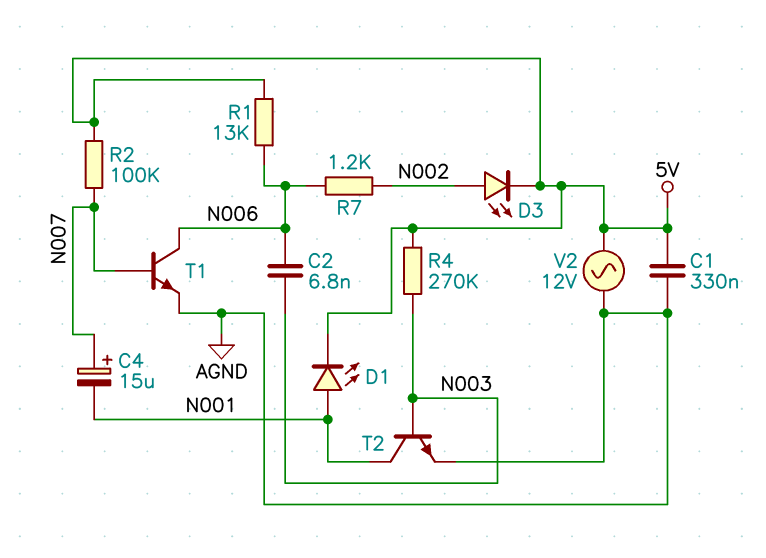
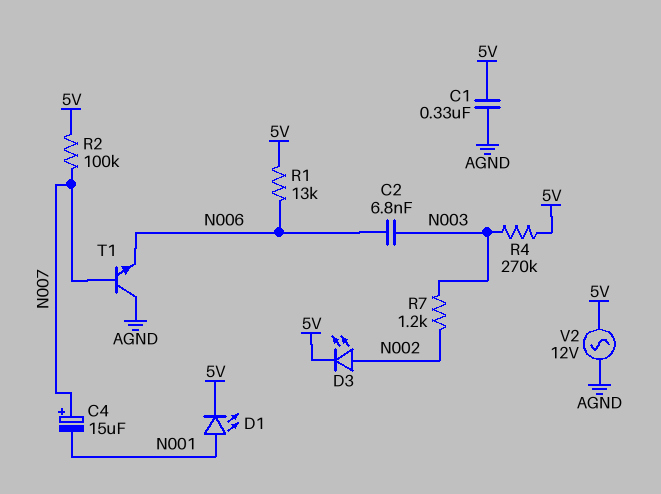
R7: 1.2k (N002, N006) -> 1.2k (N002, N003)
T1: NPN (B N007, C N006, E AGND) -> NPN (B N007, C AGND, E N006)
T2: NPN (B N003, C N001, E AGND) -> none

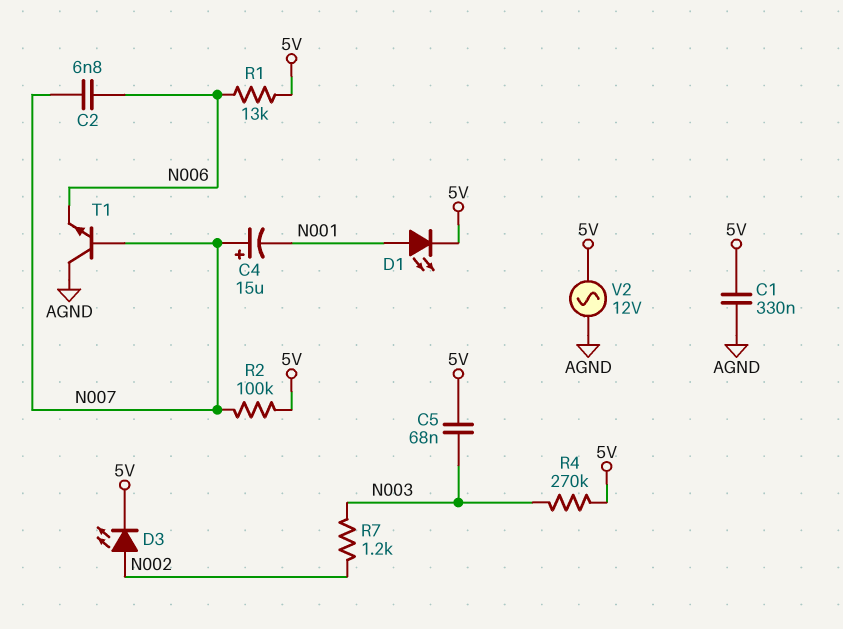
C2: 6.8nF (N003, N006) -> 6.8nF (N006, N007)
C5: none -> 68nF (5V, N003)

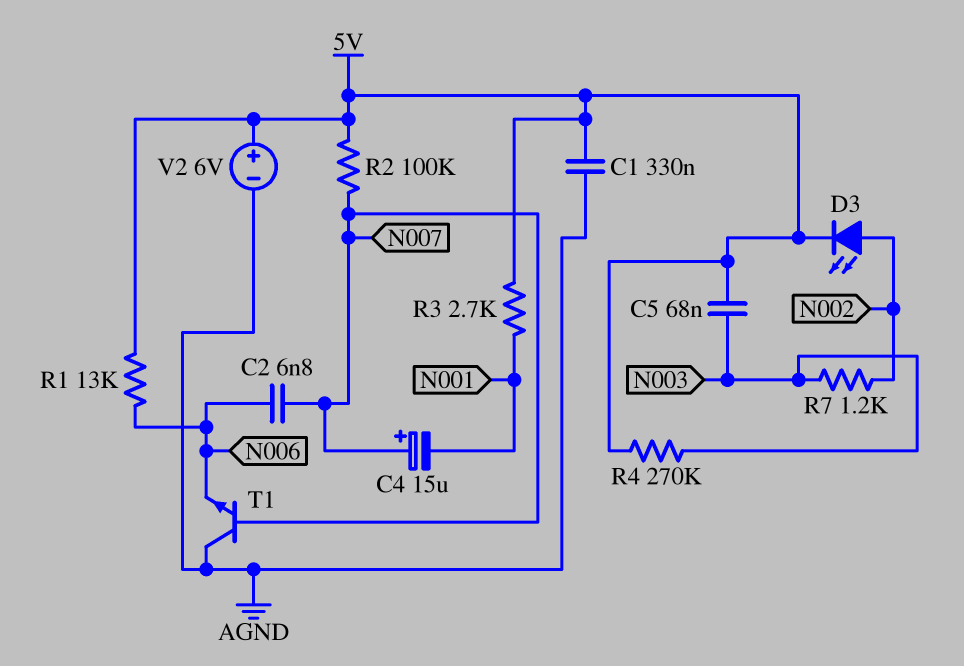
D1: LED (A N001, K 5V) -> none
R3: none -> 2.7k (5V, N001)
V2: AC 12V (5V, AGND) -> 6V (plus 5V, minus AGND)

